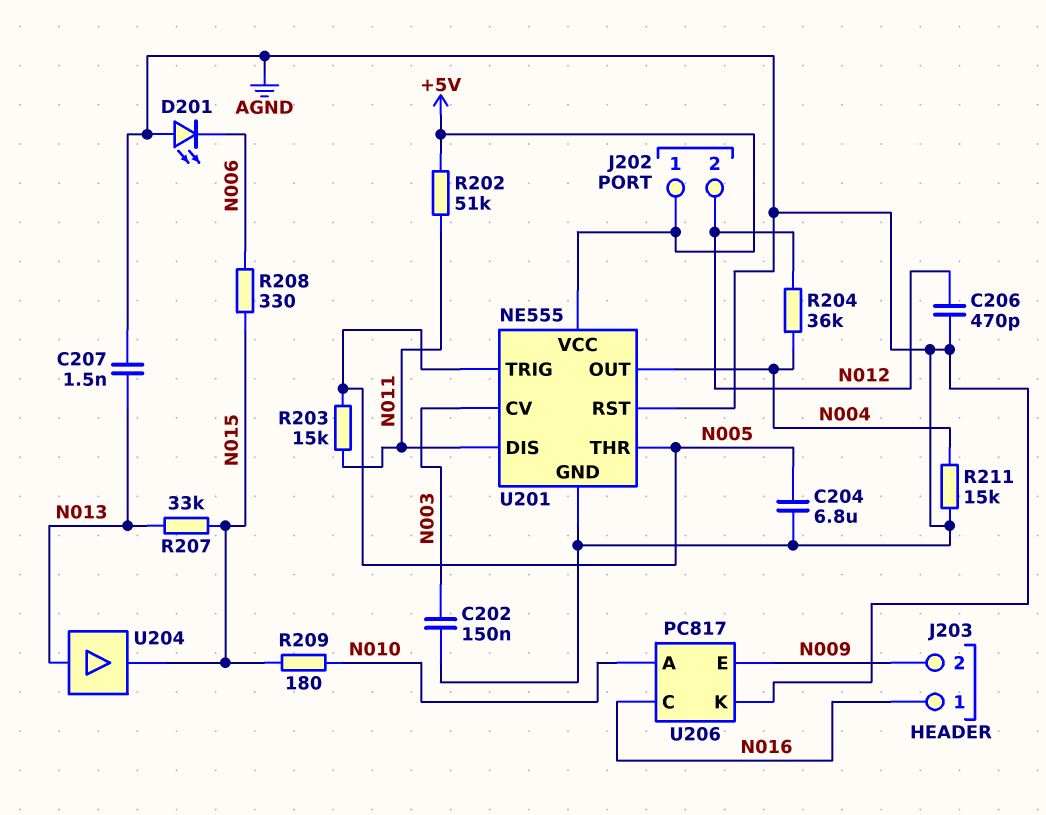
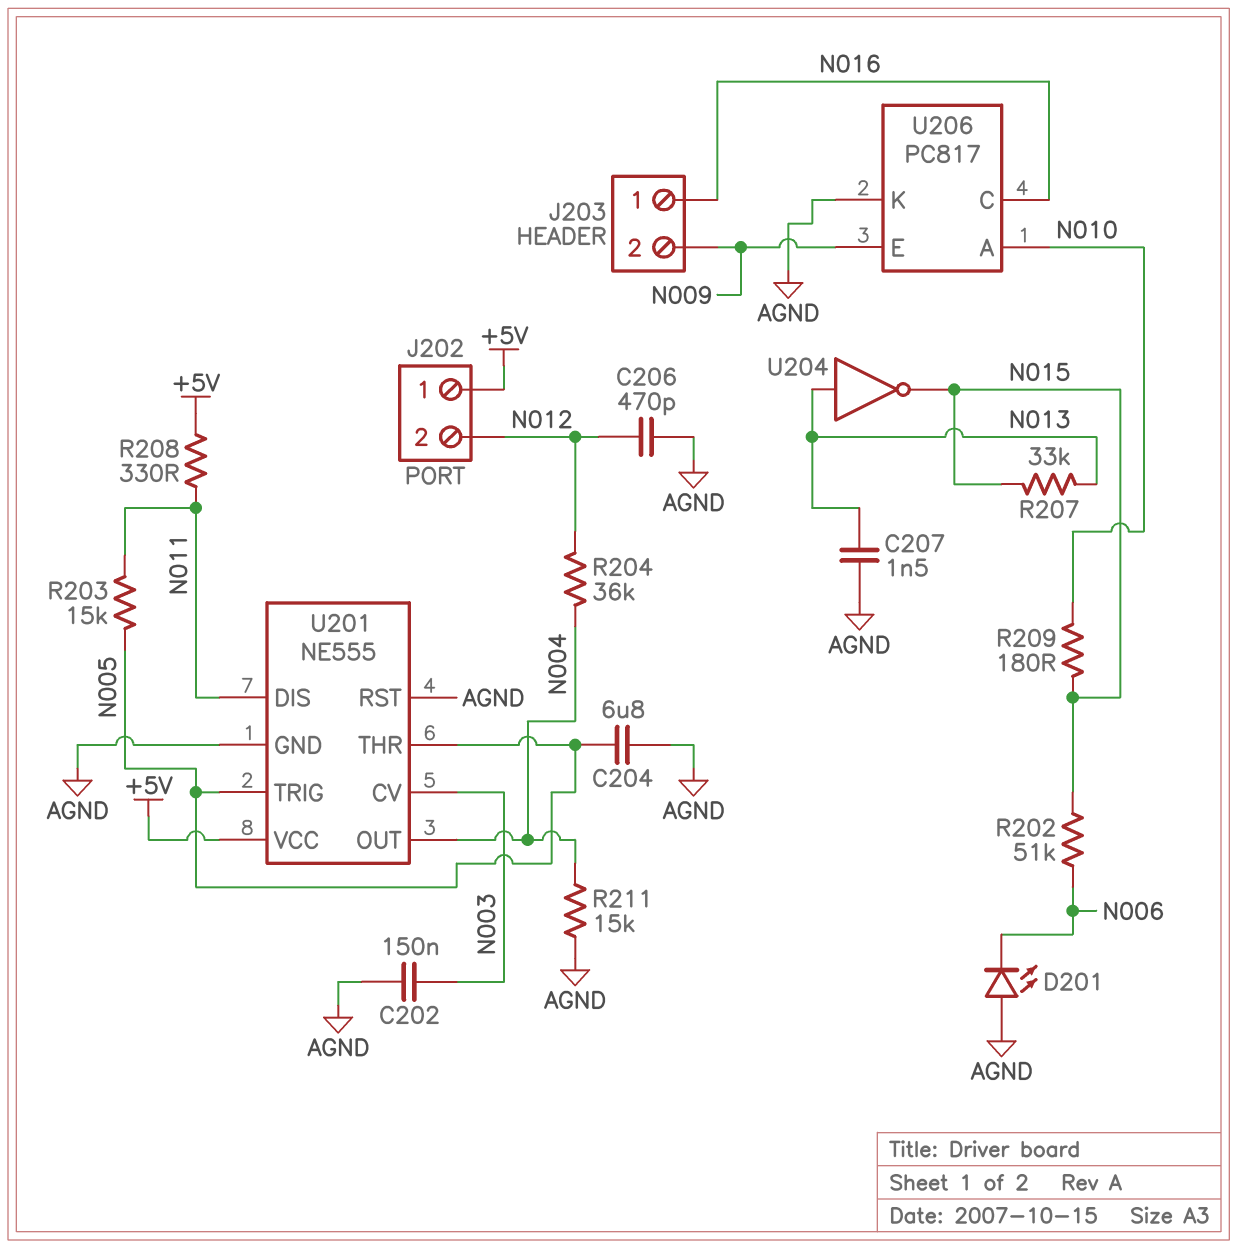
R202: 51k (+5V, N011) -> 51k (N006, N015)
R208: 330 (N006, N015) -> 330 (+5V, N011)
U204: buffer (in N013, out N015) -> NOT (in N013, out N015)

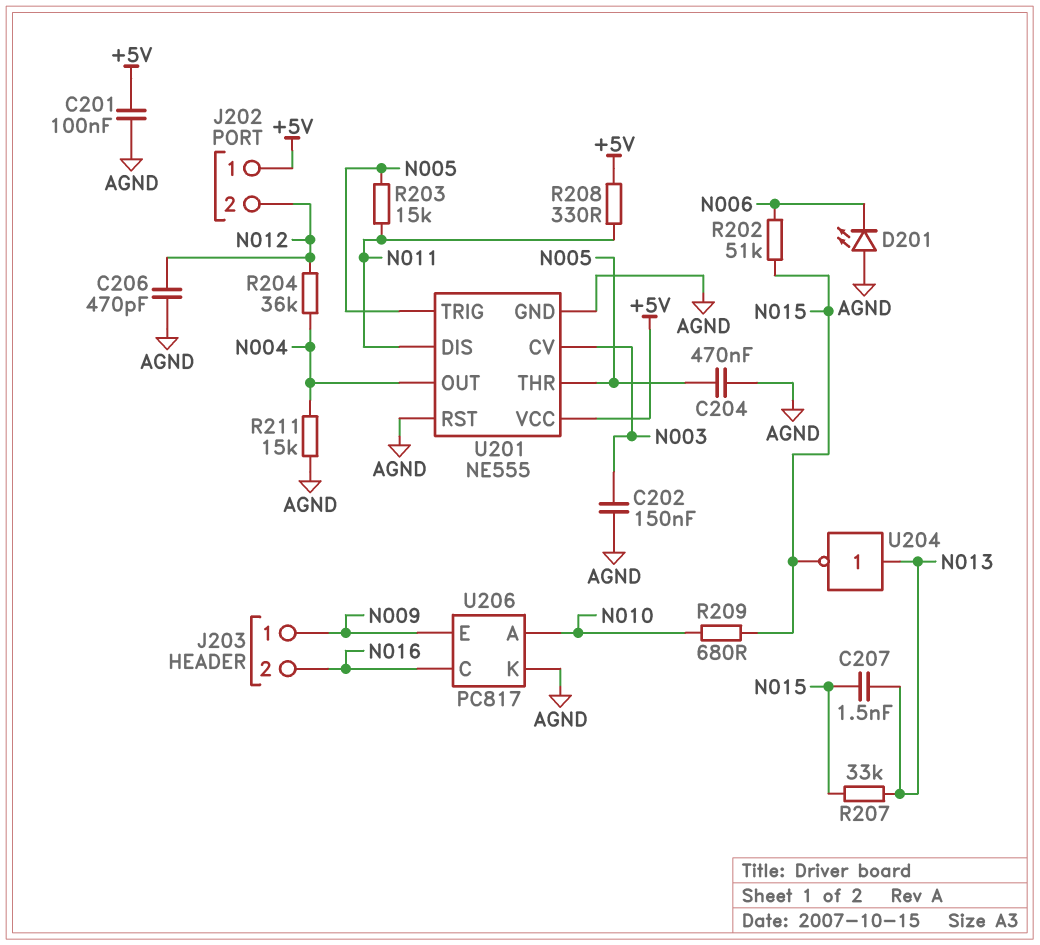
C201: none -> 100nF (+5V, AGND)
C204: 6.8uF (AGND, N005) -> 470nF (AGND, N005)
C207: 1.5nF (AGND, N013) -> 1.5nF (N013, N015)
J203 pin 1: N016 -> N009
J203 pin 2: N009 -> N016
R209: 180 (N010, N015) -> 680 (N010, N015)

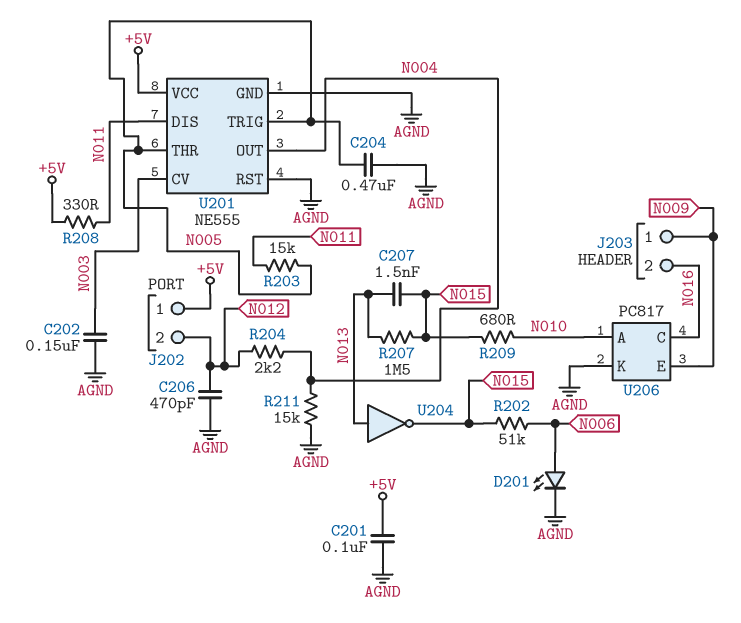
D201: LED (A AGND, K N006) -> LED (A N006, K AGND)
R204: 36k (N004, N012) -> 2.2k (N004, N012)
R207: 33k (N013, N015) -> 1.5M (N013, N015)

